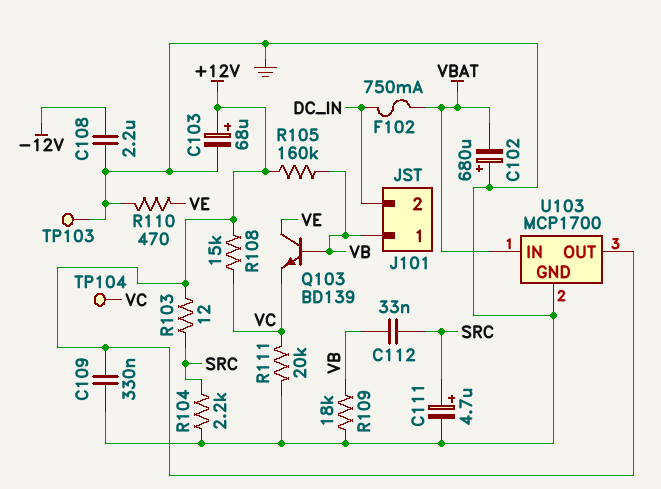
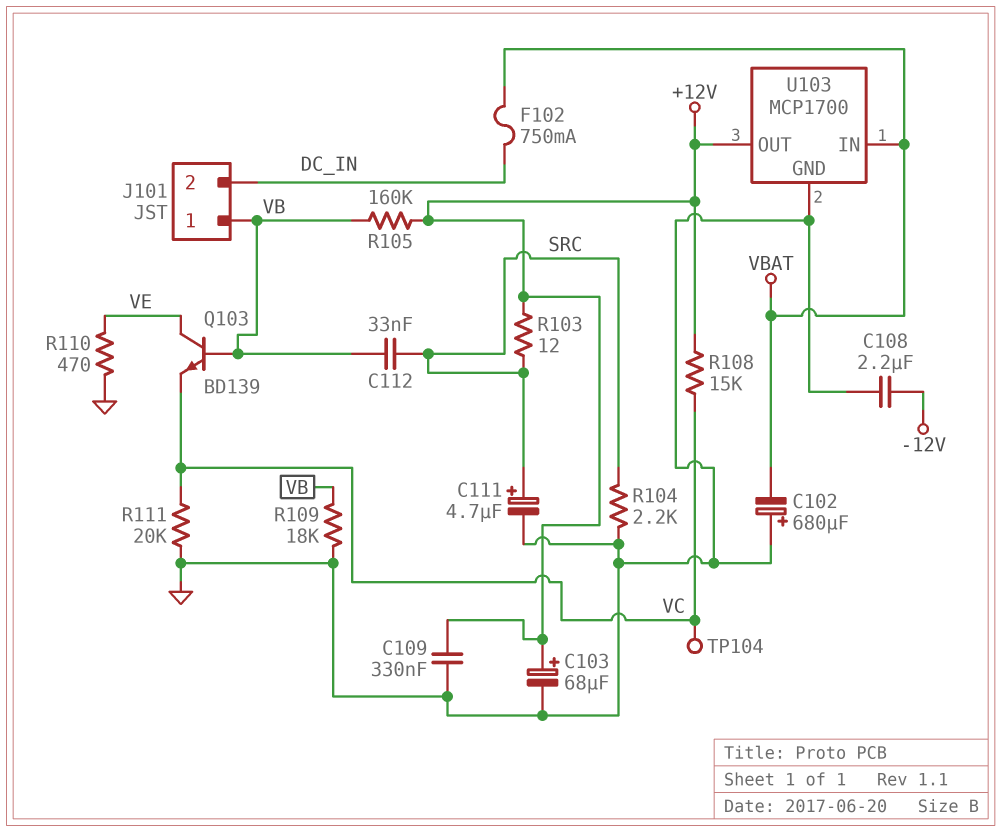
TP103: test point (GND) -> none

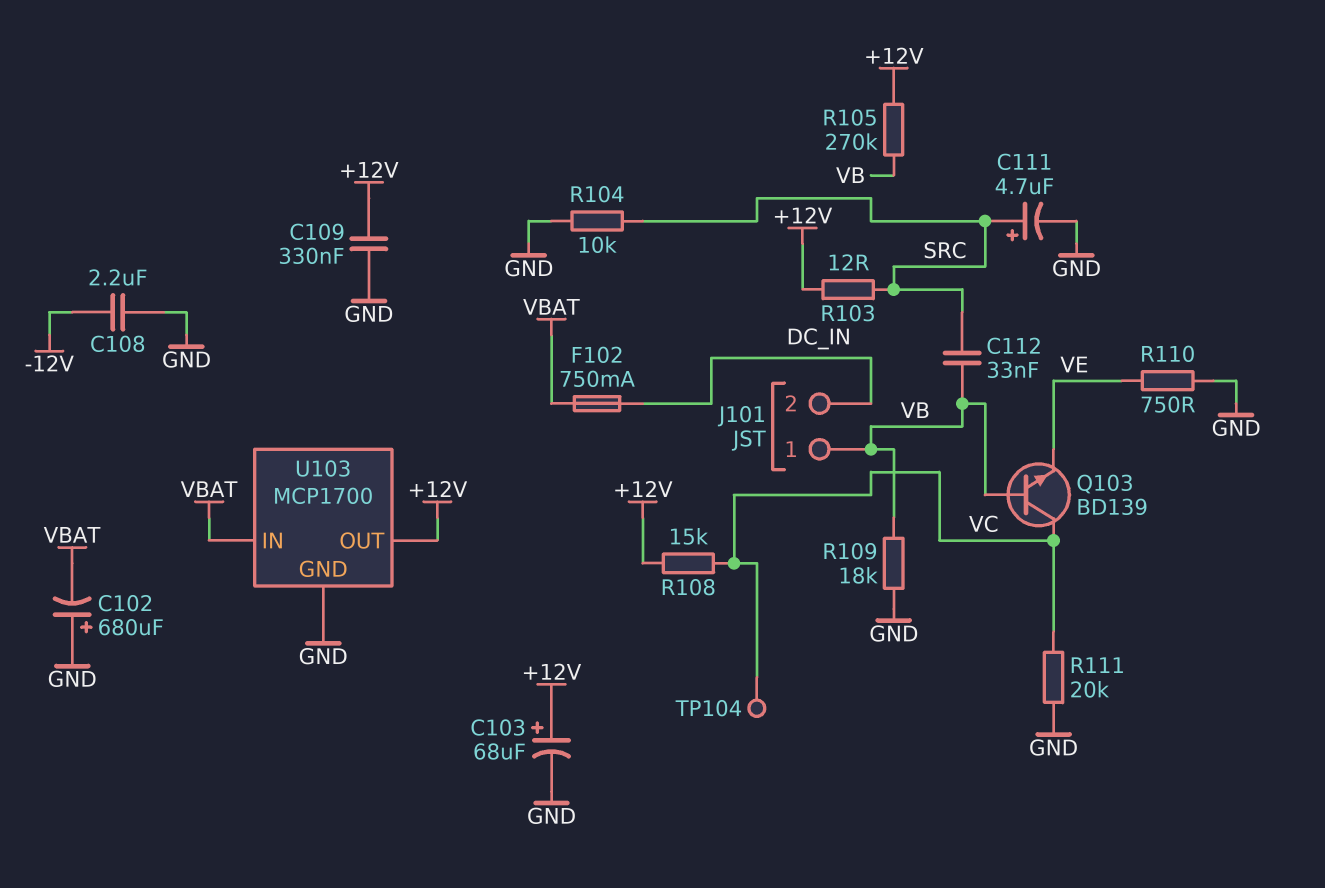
Q103: NPN BD139 (B VB, C VE, E VC) -> NPN BD139 (B VB, C VC, E VE)
R104: 2.2k (GND, SRC) -> 10k (GND, SRC)
R105: 160k (+12V, VB) -> 270k (+12V, VB)
R110: 470 (GND, VE) -> 750 (GND, VE)

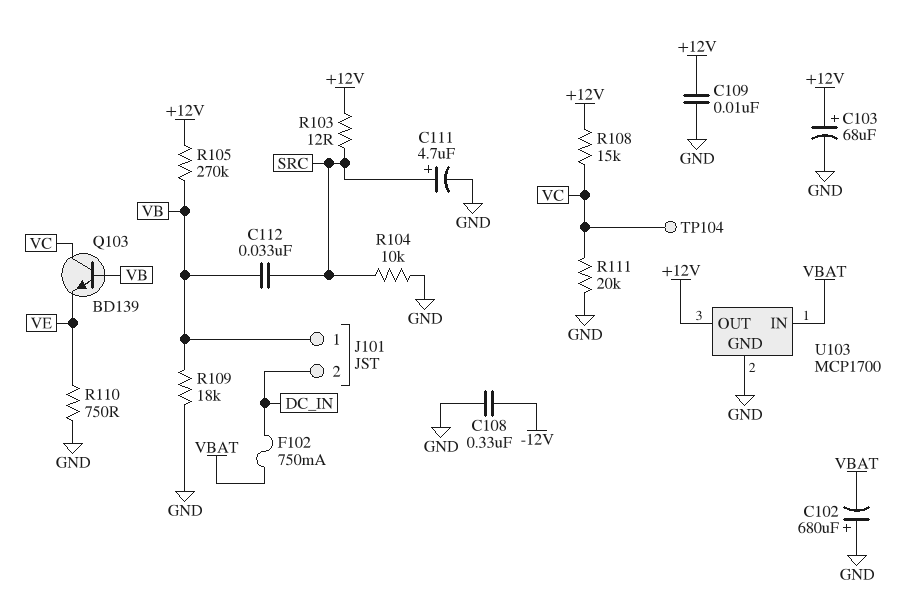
C108: 2.2uF (-12V, GND) -> 330nF (-12V, GND)
C109: 330nF (+12V, GND) -> 10nF (+12V, GND)

